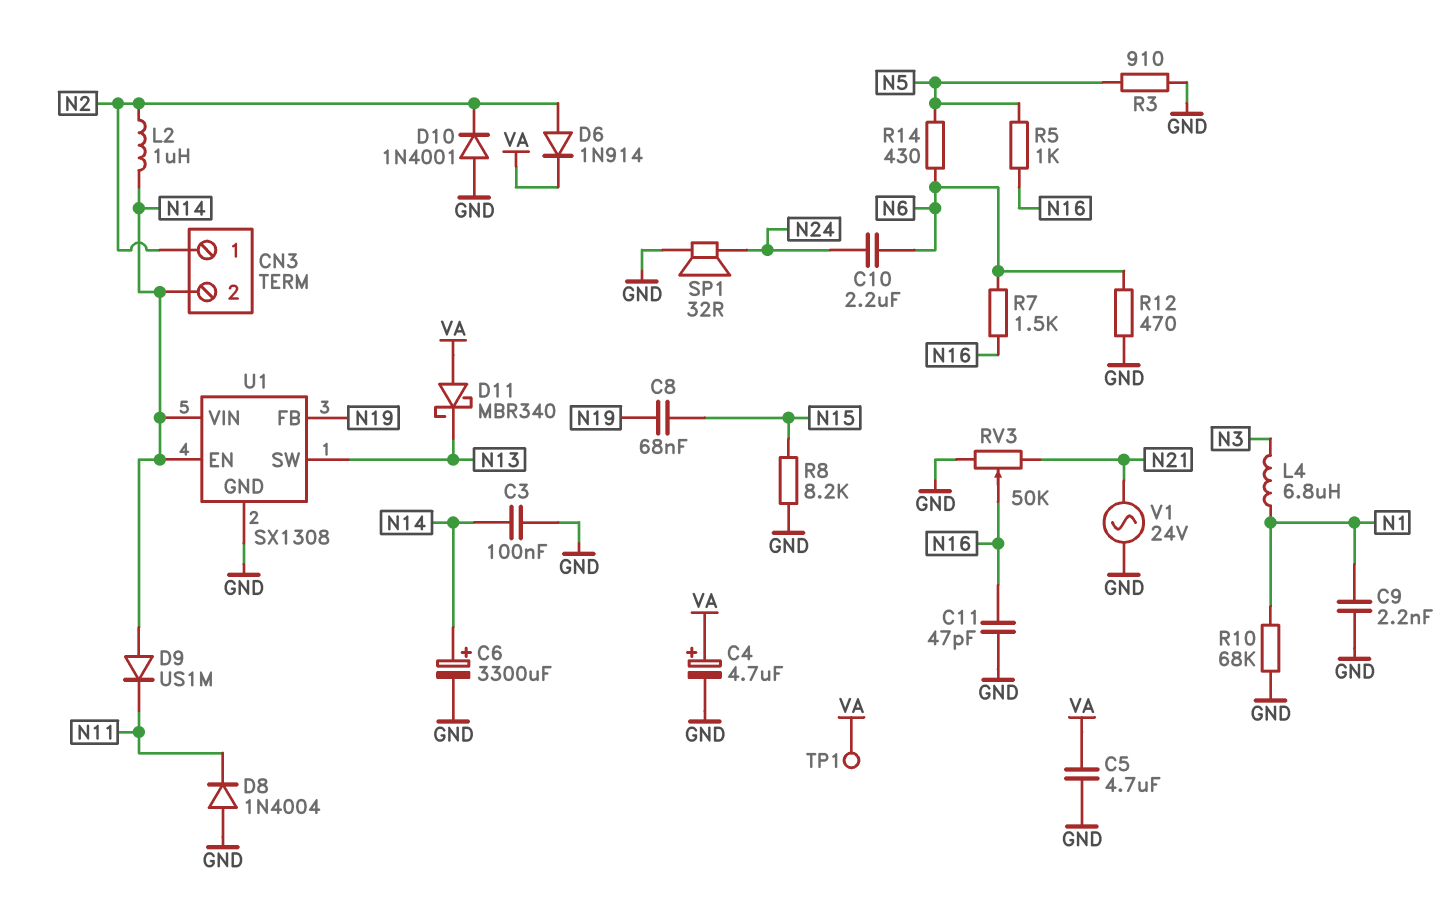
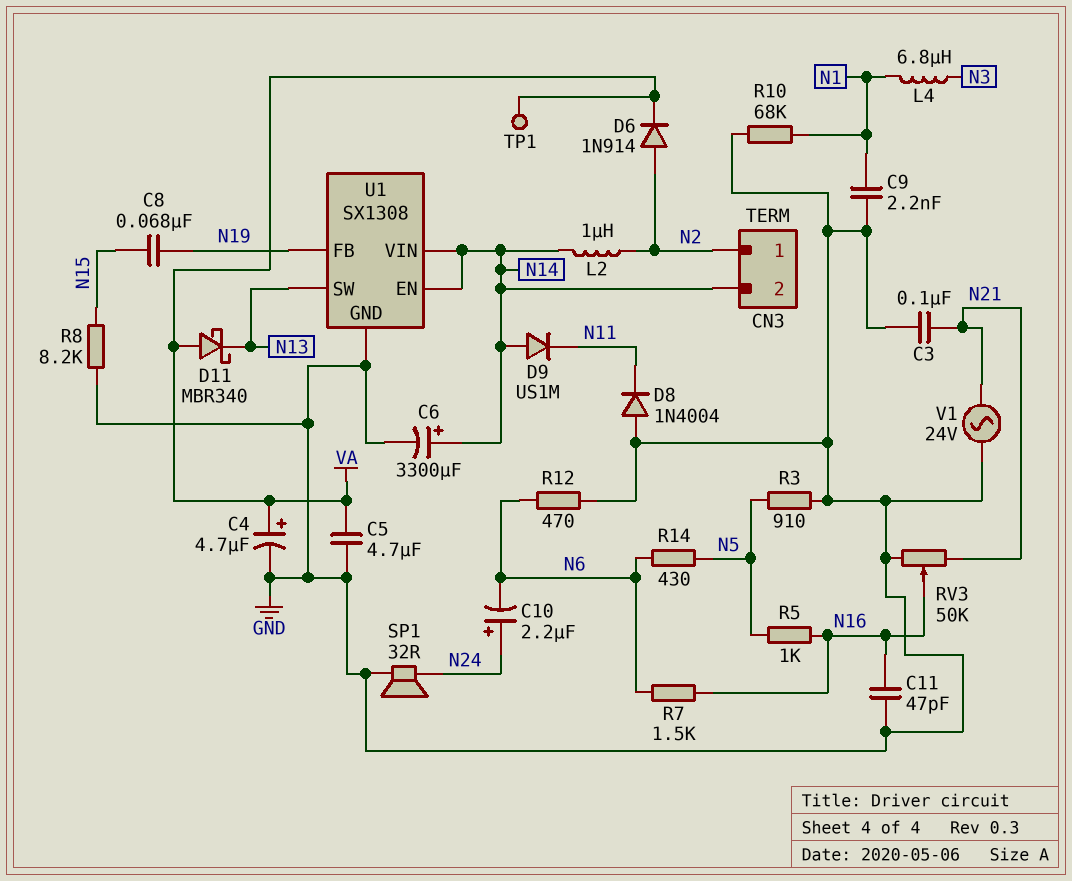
C3: 100nF (GND, N14) -> 100nF (GND, N21)
C10: 2.2uF (N6, N24) -> 2.2uF (plus N24, minus N6)
D10: diode 1N4001 (A GND, K N2) -> none

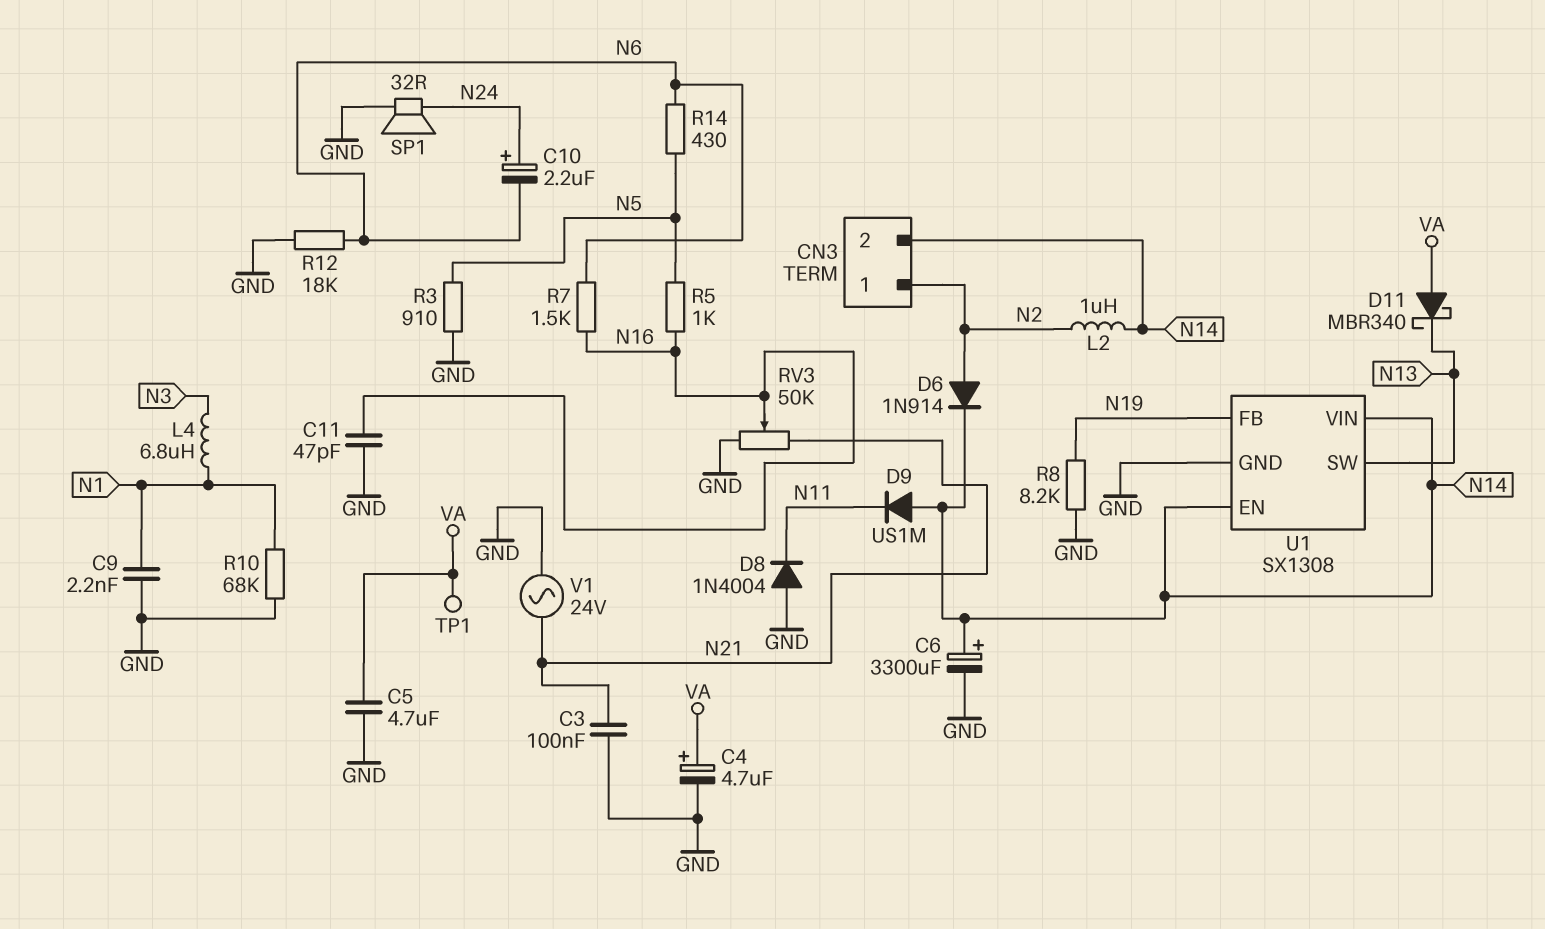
C8: 68nF (N15, N19) -> none
D6: diode 1N914 (A N2, K VA) -> diode 1N914 (A N2, K N14)
R8: 8.2k (GND, N15) -> 8.2k (GND, N19)
R12: 470 (GND, N6) -> 18k (GND, N6)

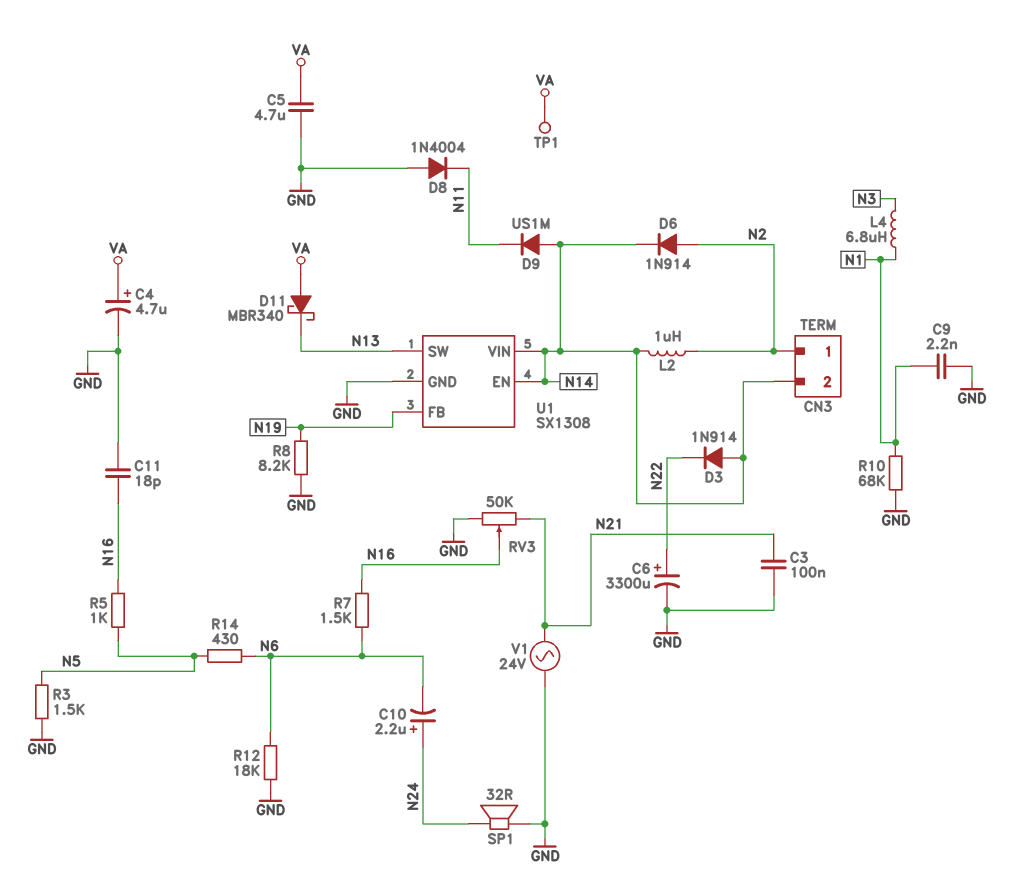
C6: 3300uF (plus N14, minus GND) -> 3300uF (plus N22, minus GND)
C11: 47pF (GND, N16) -> 18pF (GND, N16)
D3: none -> diode 1N914 (A N14, K N22)
R3: 910 (GND, N5) -> 1.5k (GND, N5)

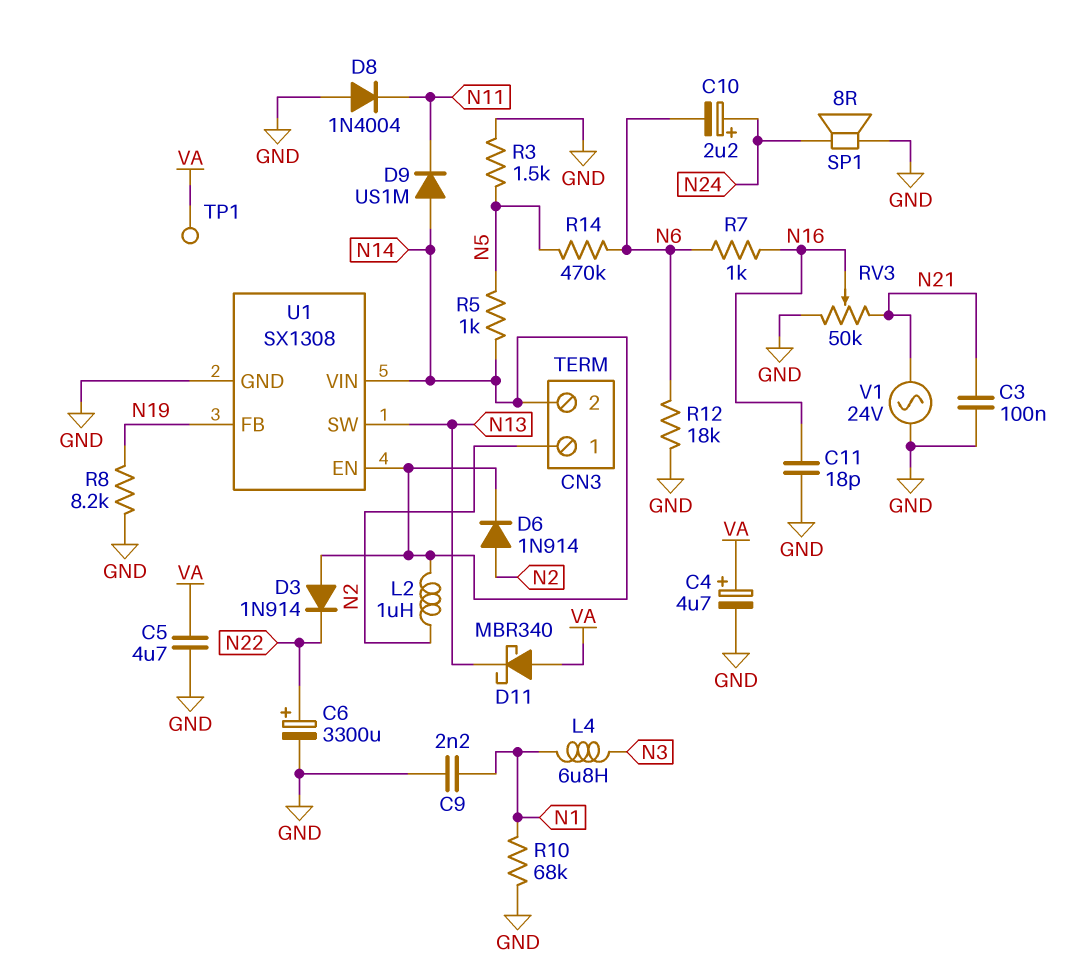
R5: 1k (N5, N16) -> 1k (N5, N14)
R7: 1.5k (N6, N16) -> 1k (N6, N16)
R14: 430 (N5, N6) -> 470k (N5, N6)
SP1: speaker 32R (GND, N24) -> speaker 8R (GND, N24)

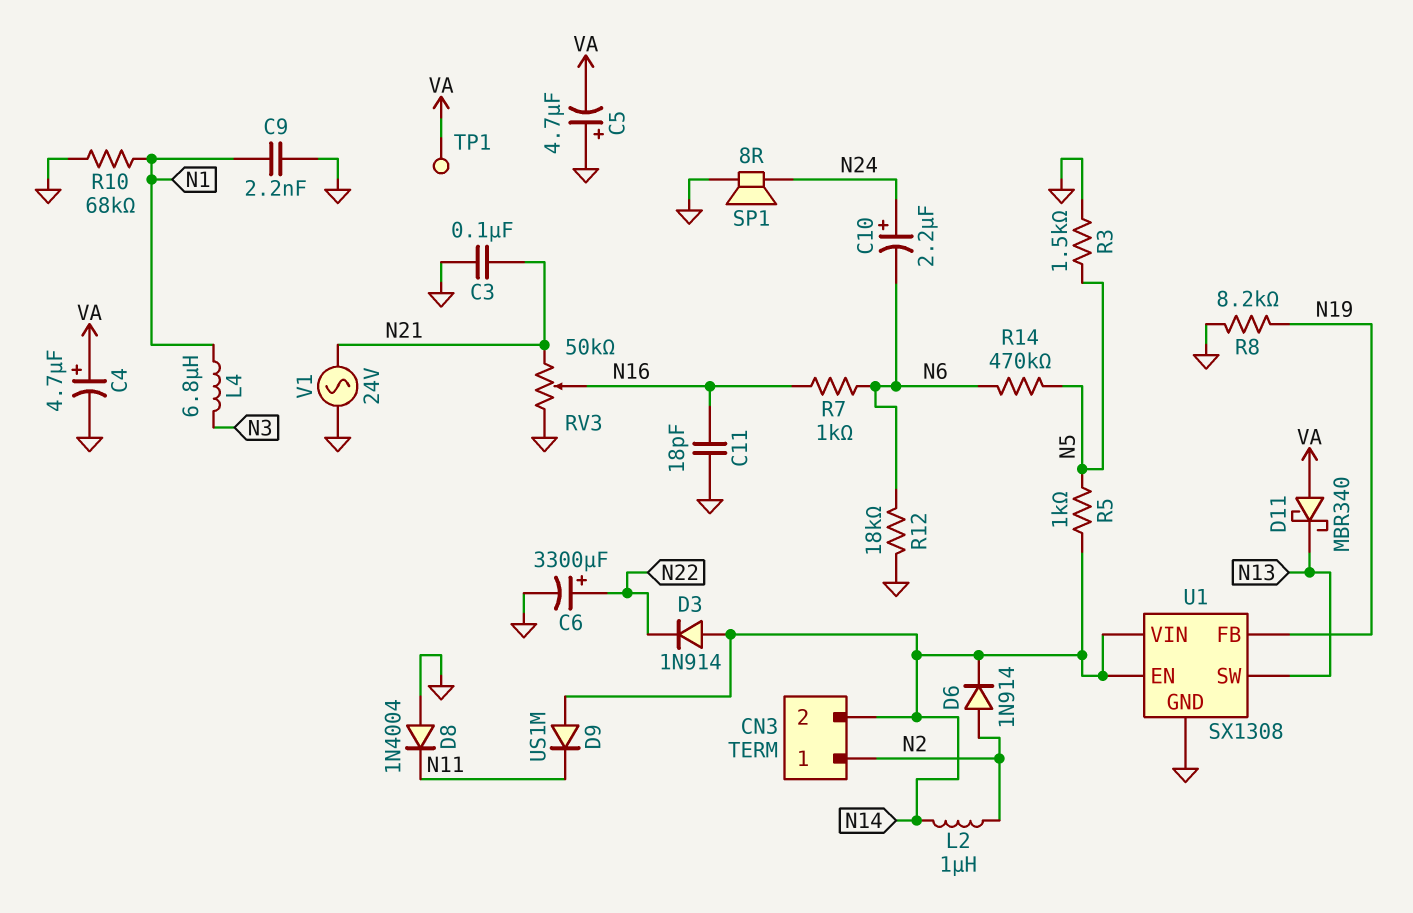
C5: 4.7uF (GND, VA) -> 4.7uF (plus GND, minus VA)

